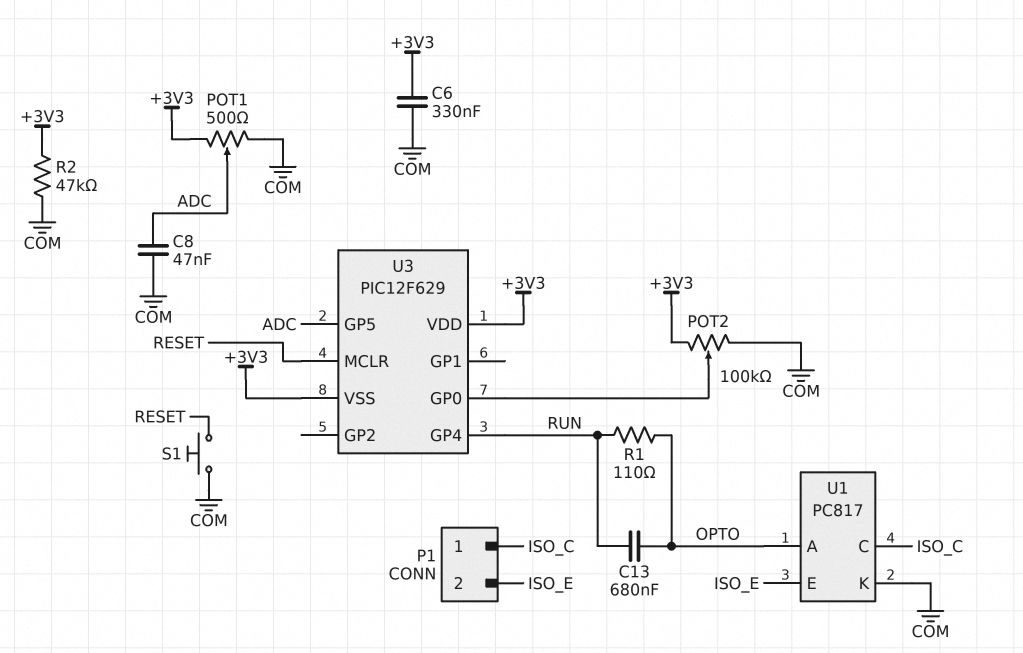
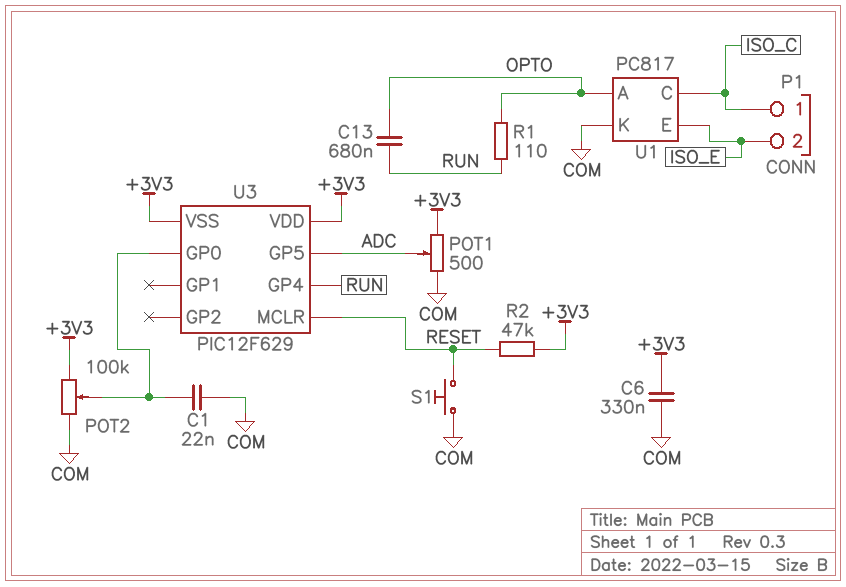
C1: none -> 22nF (COM, U3/GP0)
C8: 47nF (ADC, COM) -> none
R2: 47k (+3V3, COM) -> 47k (+3V3, RESET)

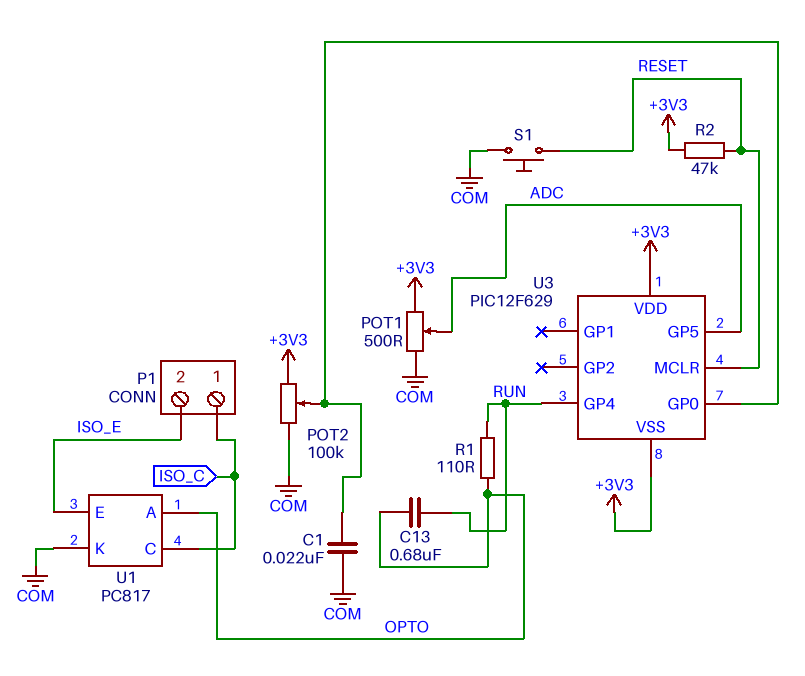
C6: 330nF (+3V3, COM) -> none

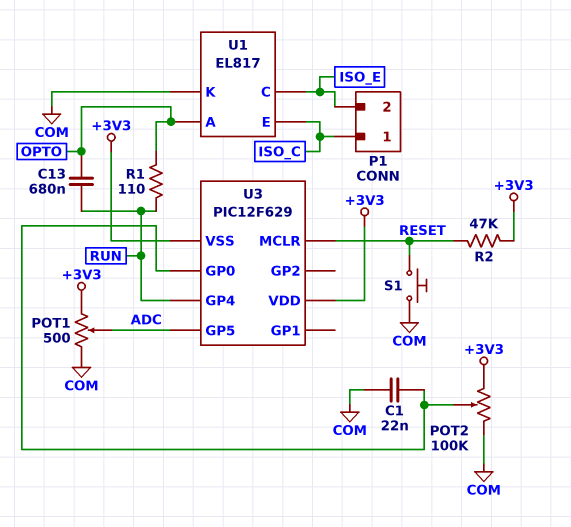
U1: PC817 -> EL817
U1 pin C: ISO_C -> ISO_E
U1 pin E: ISO_E -> ISO_C

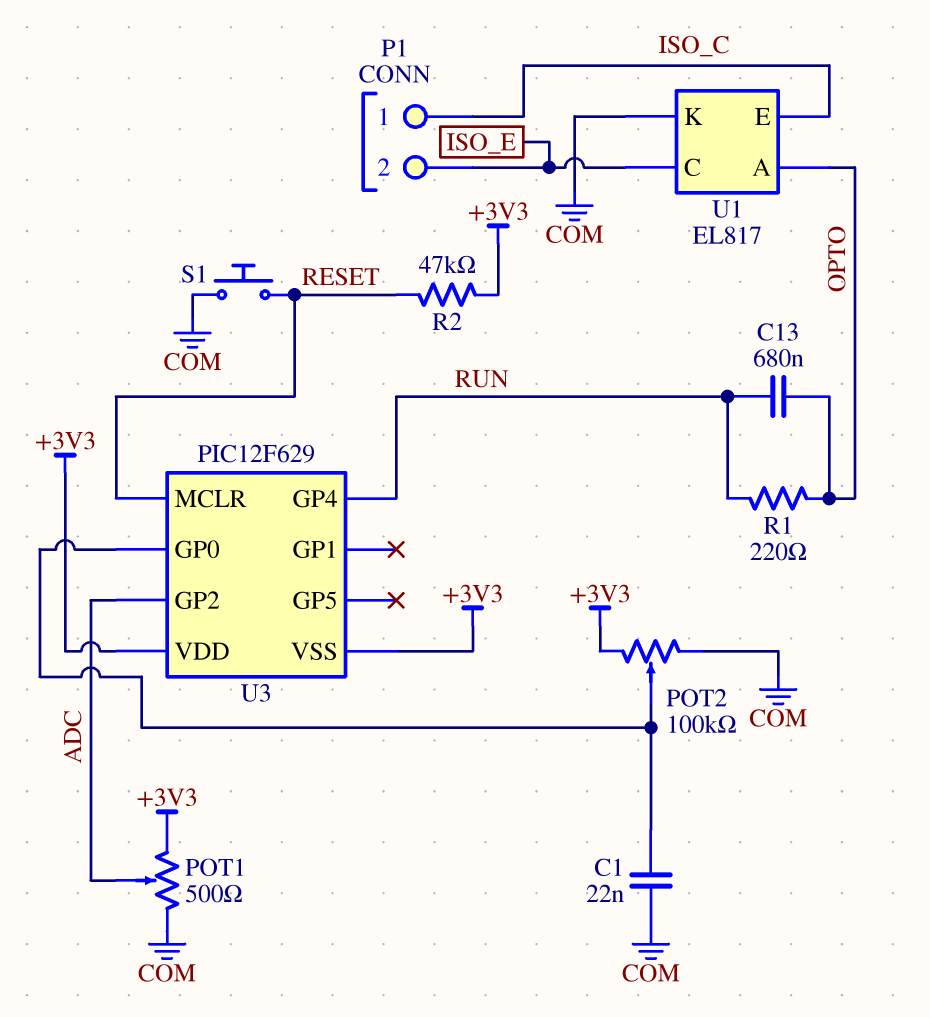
R1: 110 (OPTO, RUN) -> 220 (OPTO, RUN)
U3 pin GP2: none -> ADC
U3 pin GP5: ADC -> none

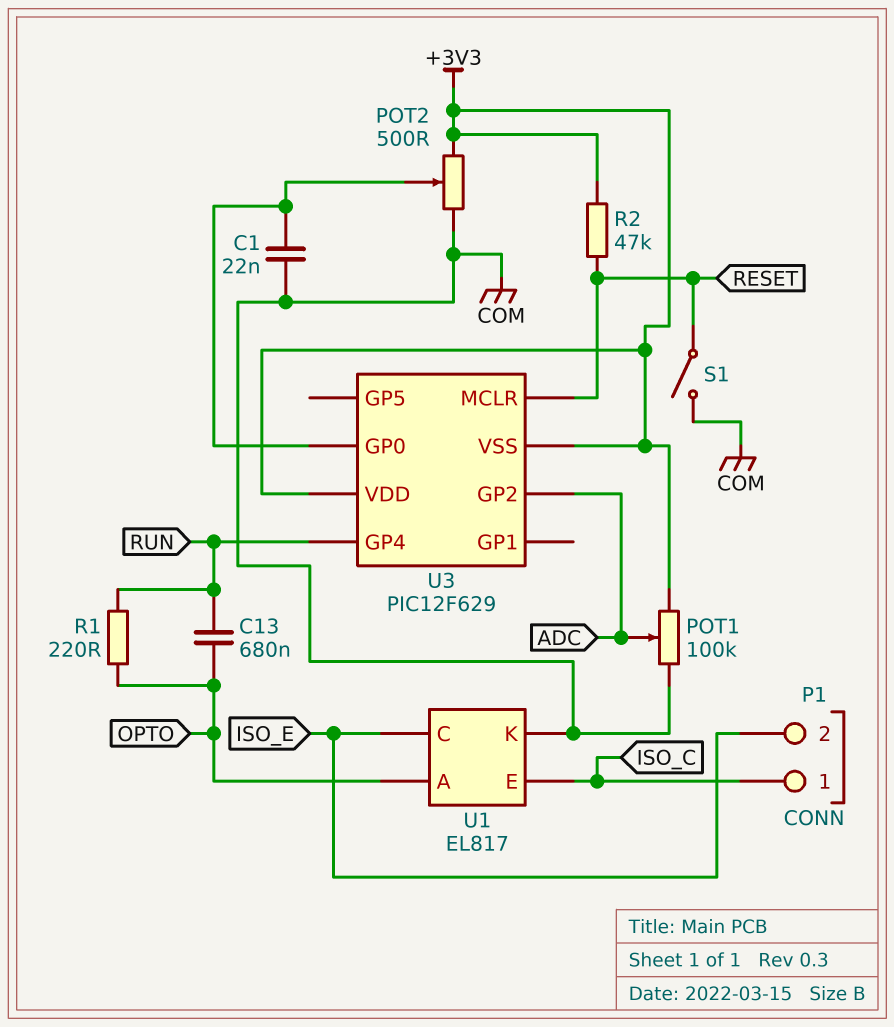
POT1: 500 (+3V3, COM, wiper ADC) -> 100k (+3V3, COM, wiper ADC)
POT2: 100k (+3V3, COM, wiper U3/GP0) -> 500 (+3V3, COM, wiper U3/GP0)
S1: button (COM, RESET) -> switch (COM, RESET)

